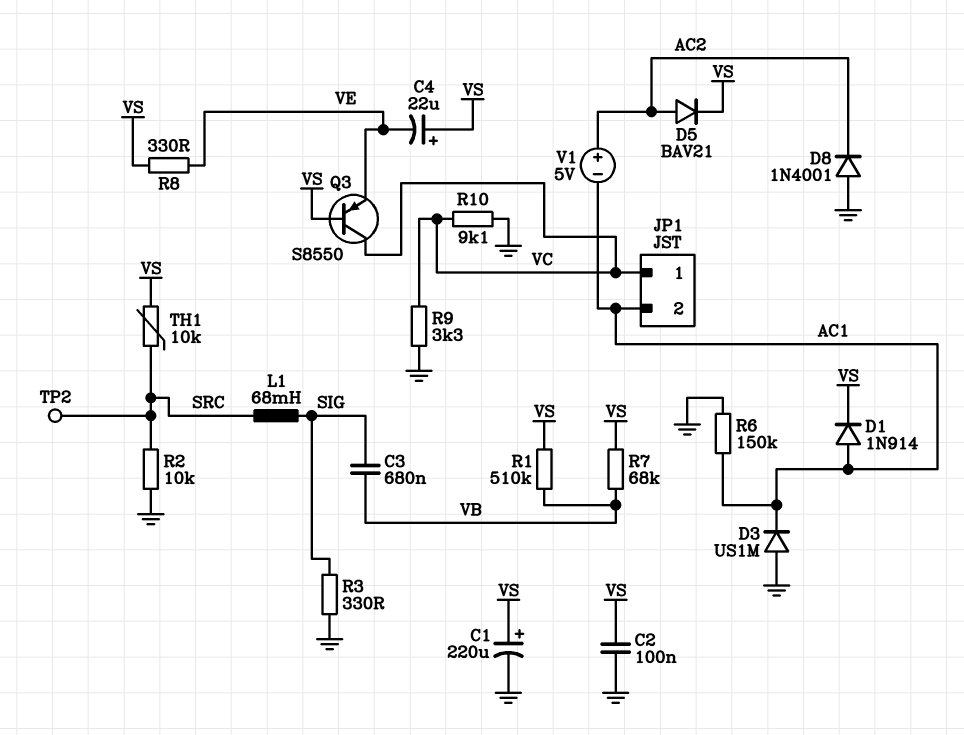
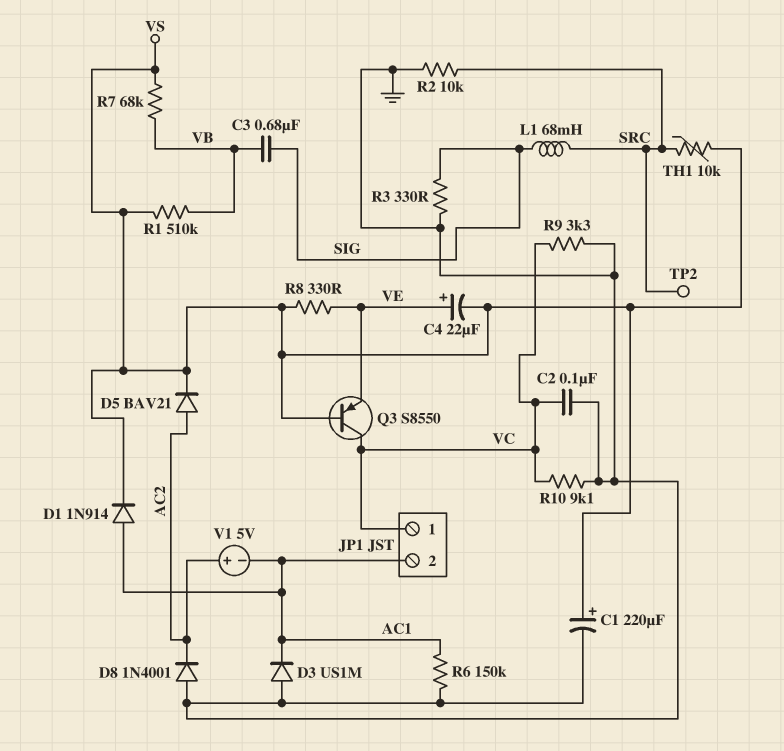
C2: 100nF (GND, VS) -> 100nF (GND, VC)
C4: 22uF (plus VS, minus VE) -> 22uF (plus VE, minus VS)

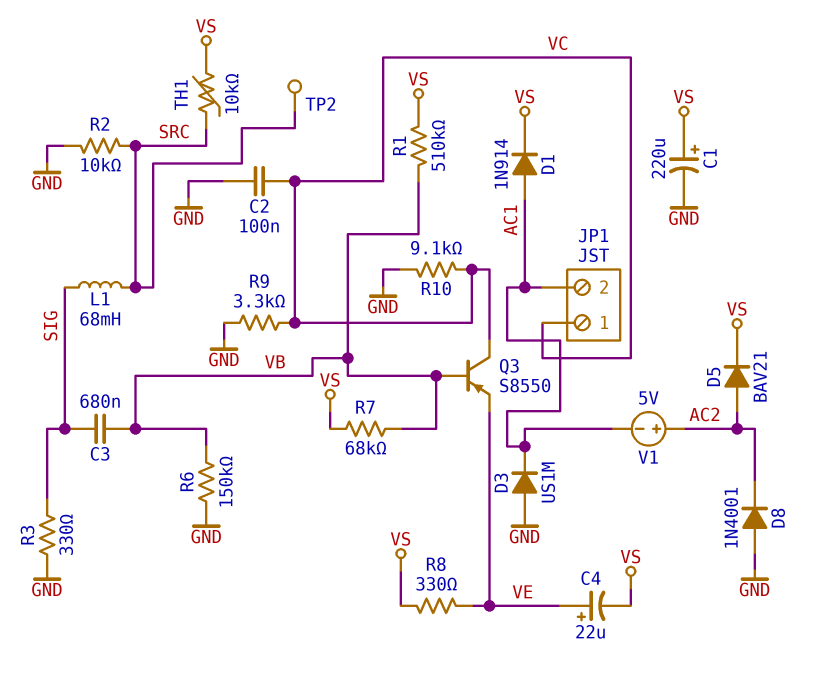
Q3: PNP S8550 (B VS, C VC, E VE) -> PNP S8550 (B VB, C VC, E VE)
R6: 150k (AC1, GND) -> 150k (GND, VB)

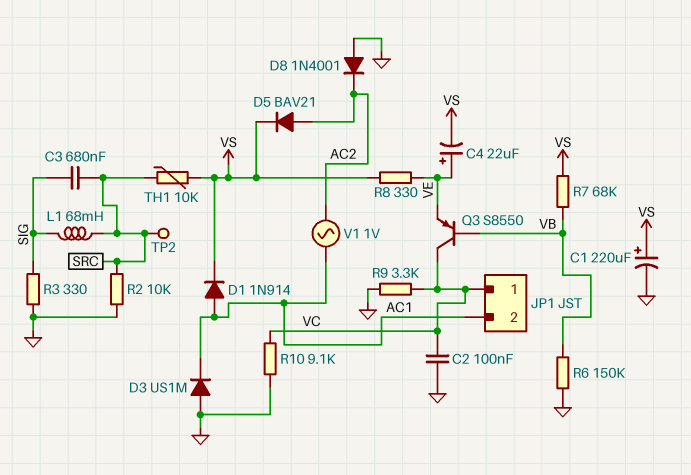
C3: 680nF (SIG, VB) -> 680nF (SIG, SRC)
R1: 510k (VB, VS) -> none
V1: 5V (plus AC2, minus AC1) -> AC 1V (AC1, AC2)

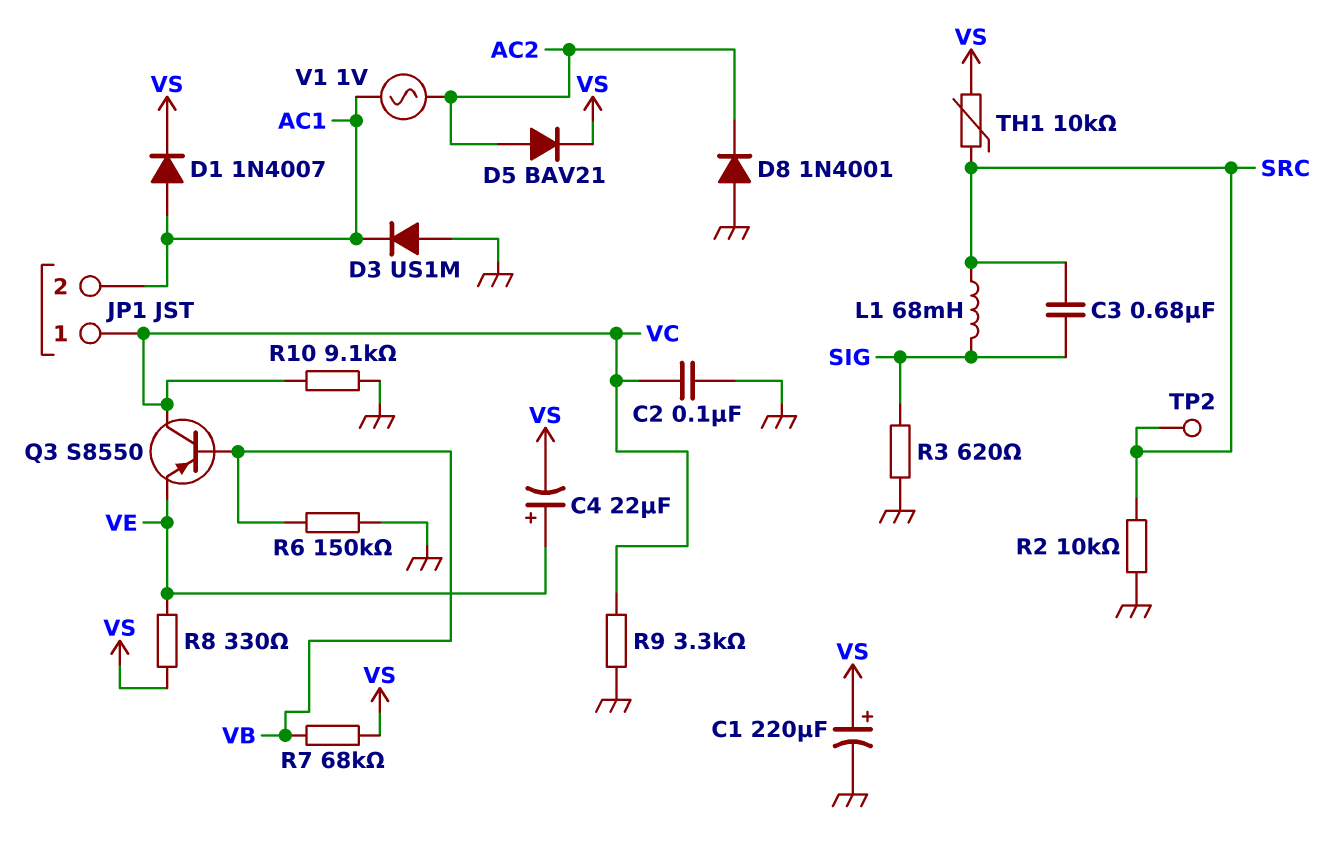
D1: diode 1N914 (A AC1, K VS) -> diode 1N4007 (A AC1, K VS)
R3: 330 (GND, SIG) -> 620 (GND, SIG)

